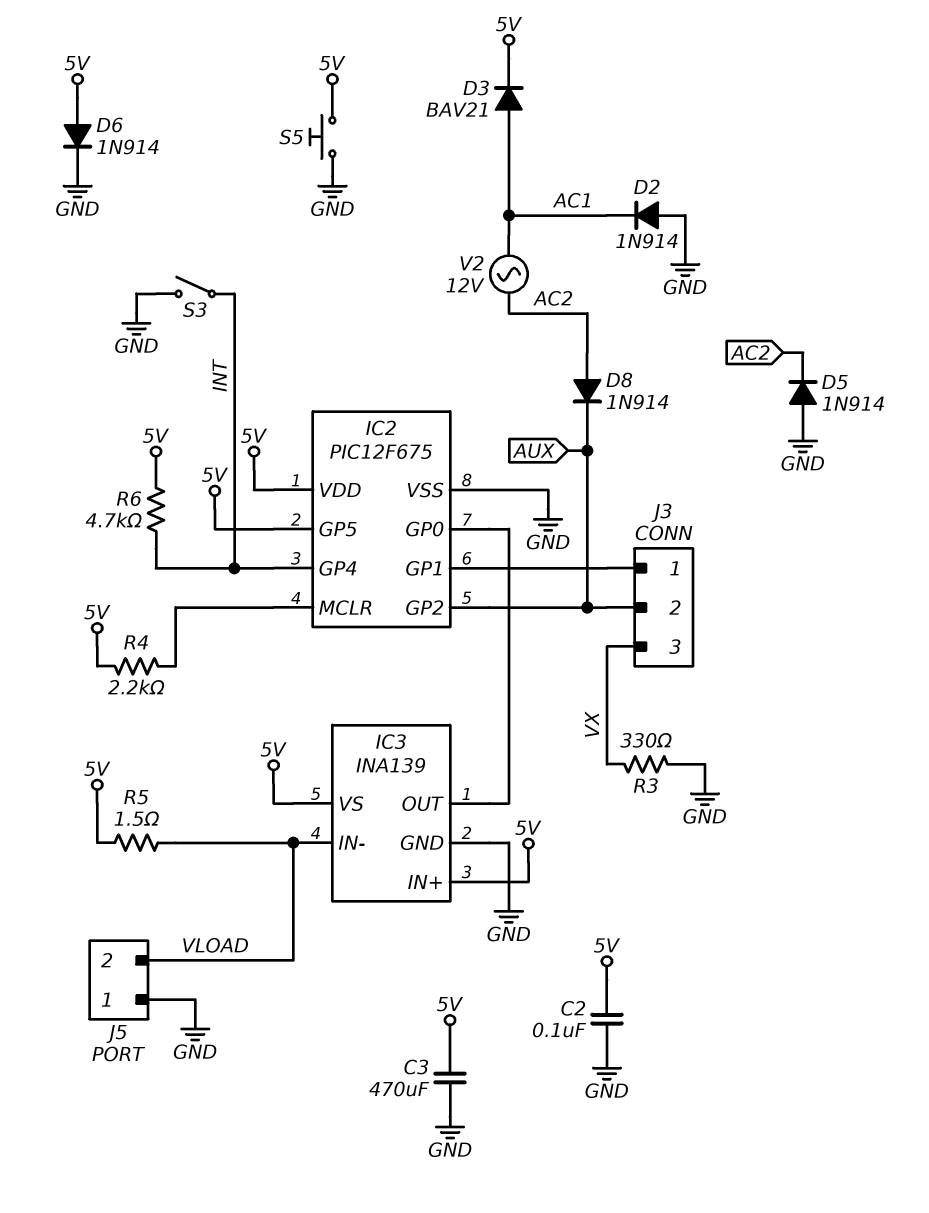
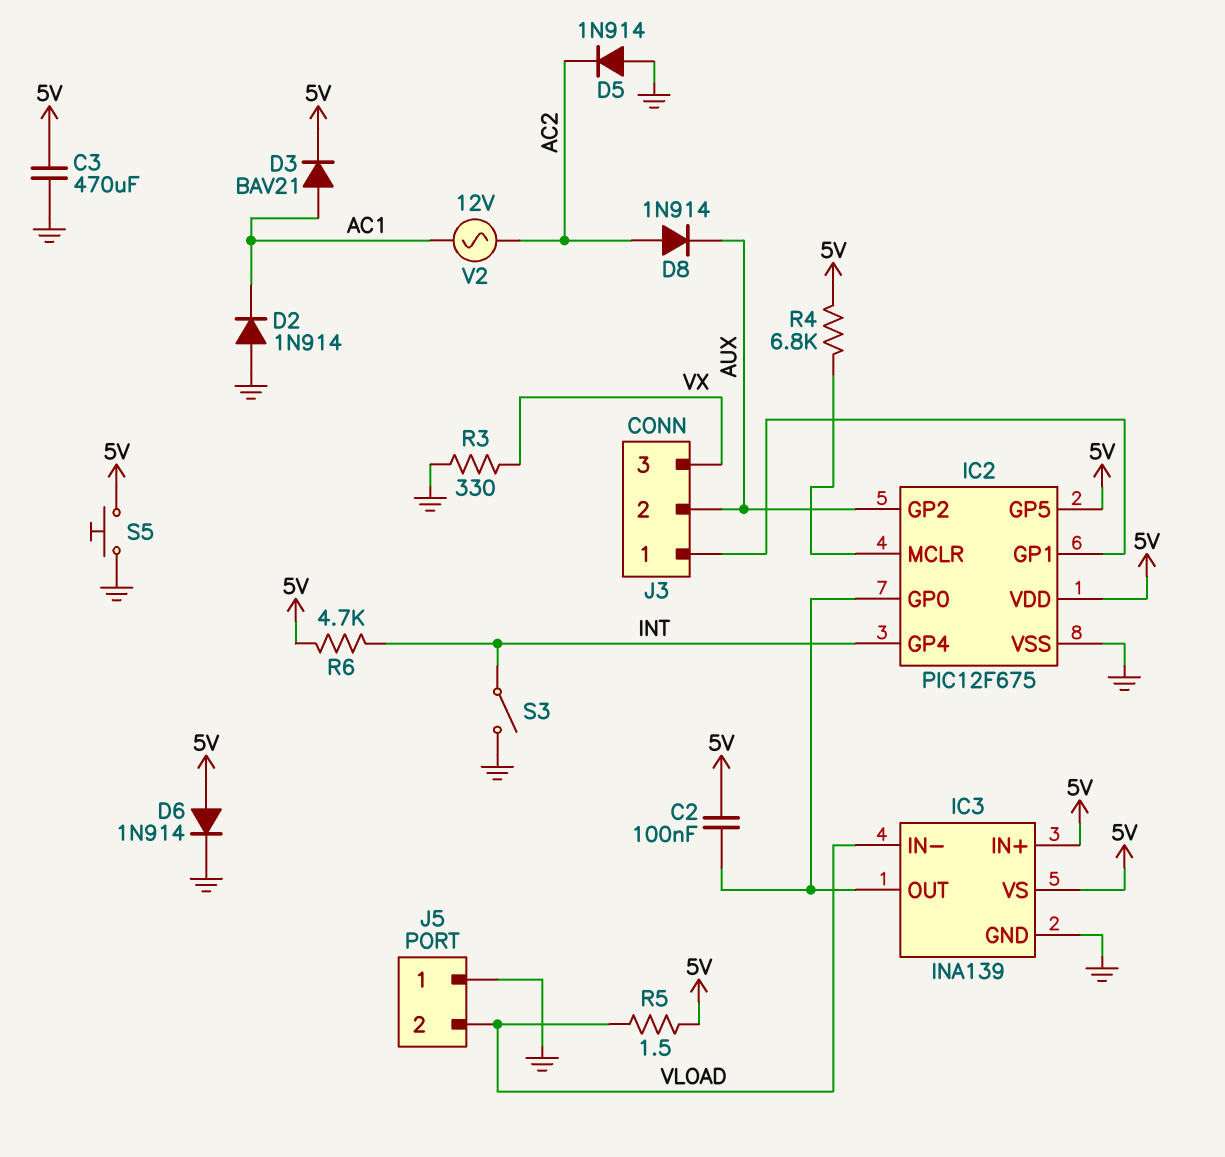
C2: 100nF (5V, GND) -> 100nF (5V, IC2/GP0)
R4: 2.2k (5V, IC2/MCLR) -> 6.8k (5V, IC2/MCLR)

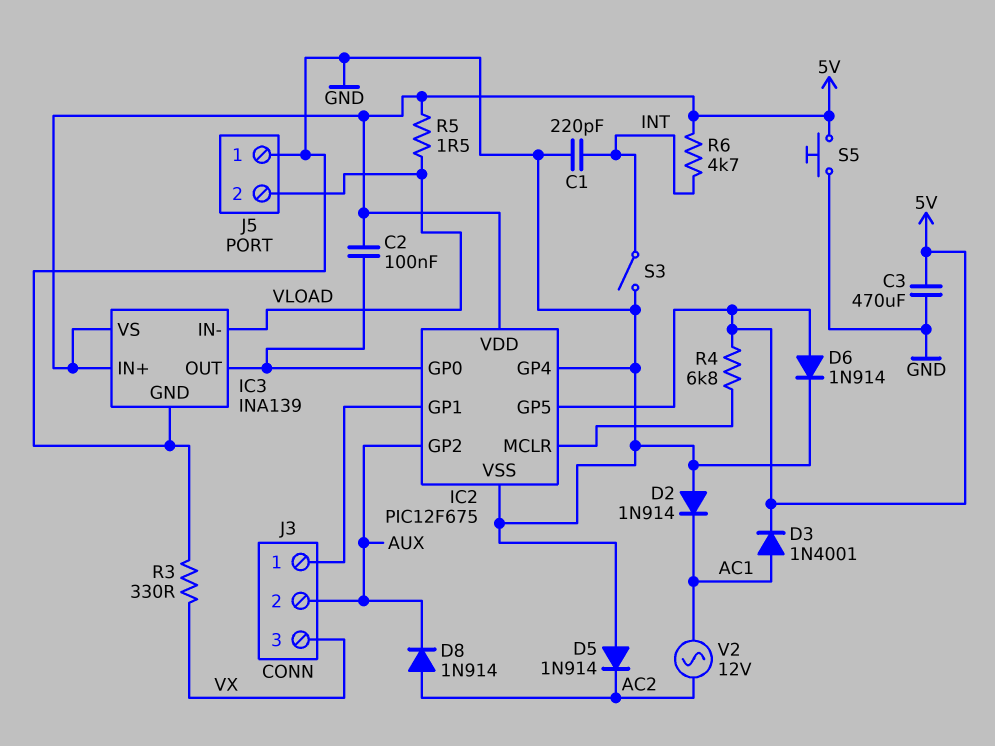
C1: none -> 220pF (GND, INT)
D3: diode BAV21 (A AC1, K 5V) -> diode 1N4001 (A AC1, K 5V)
IC2 pin GP4: INT -> GND

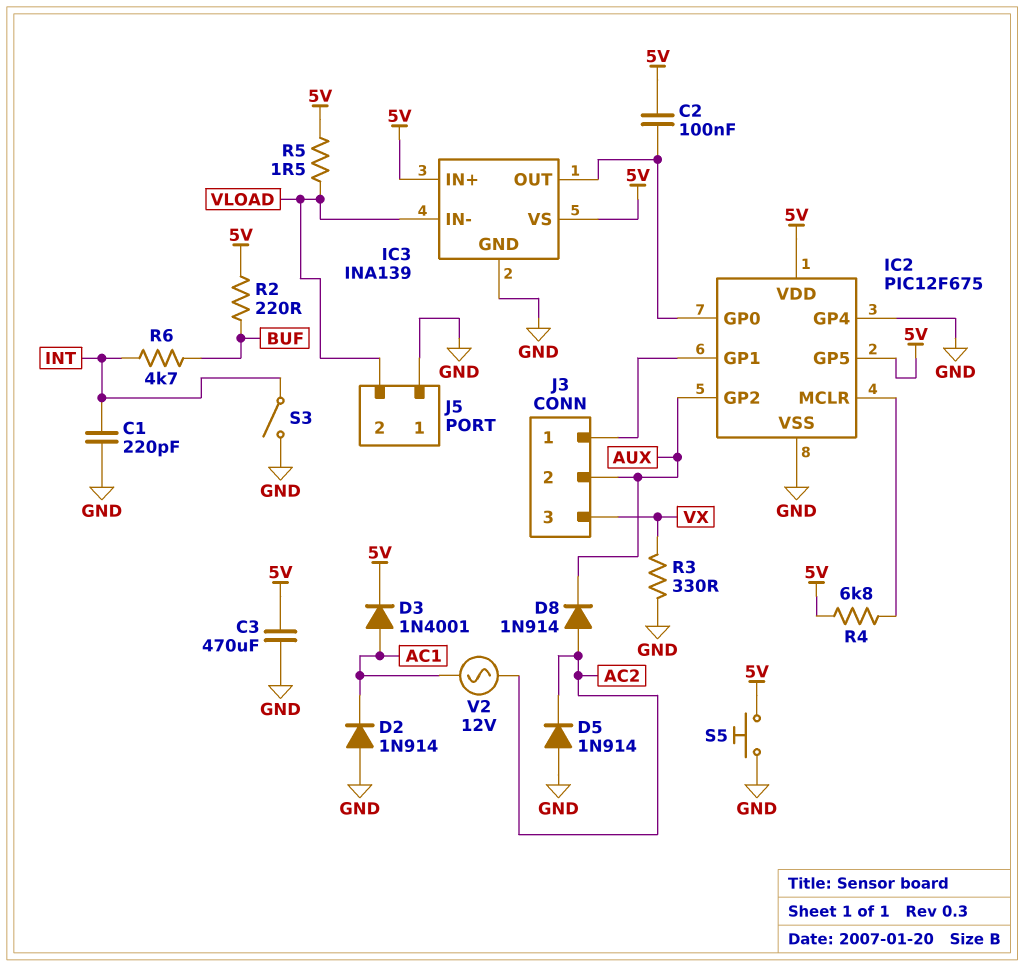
D6: diode 1N914 (A 5V, K GND) -> none
R2: none -> 220 (5V, BUF)
R6: 4.7k (5V, INT) -> 4.7k (BUF, INT)

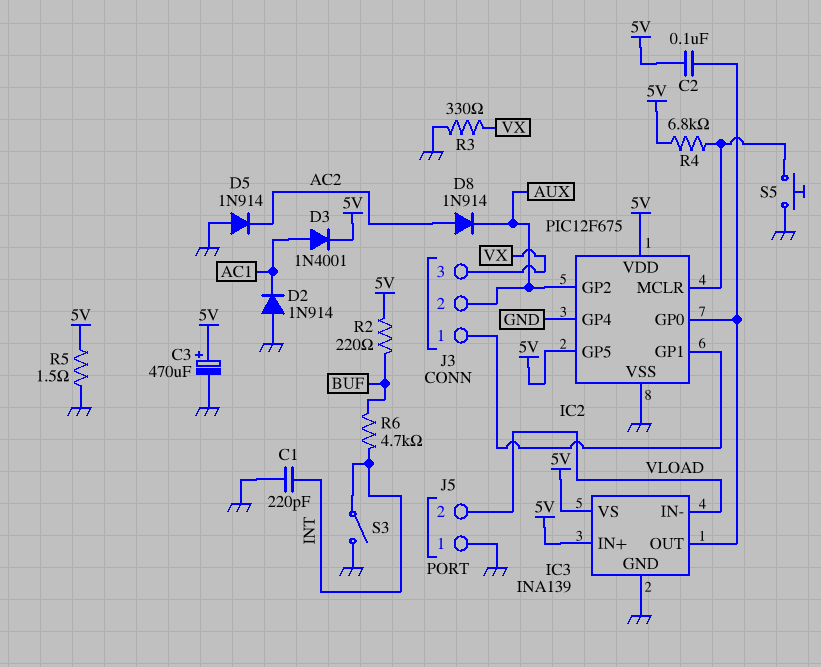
C3: 470uF (5V, GND) -> 470uF (plus 5V, minus GND)
R5: 1.5 (5V, VLOAD) -> 1.5 (5V, GND)
S5: button (5V, GND) -> button (GND, IC2/MCLR)
V2: AC 12V (AC1, AC2) -> none

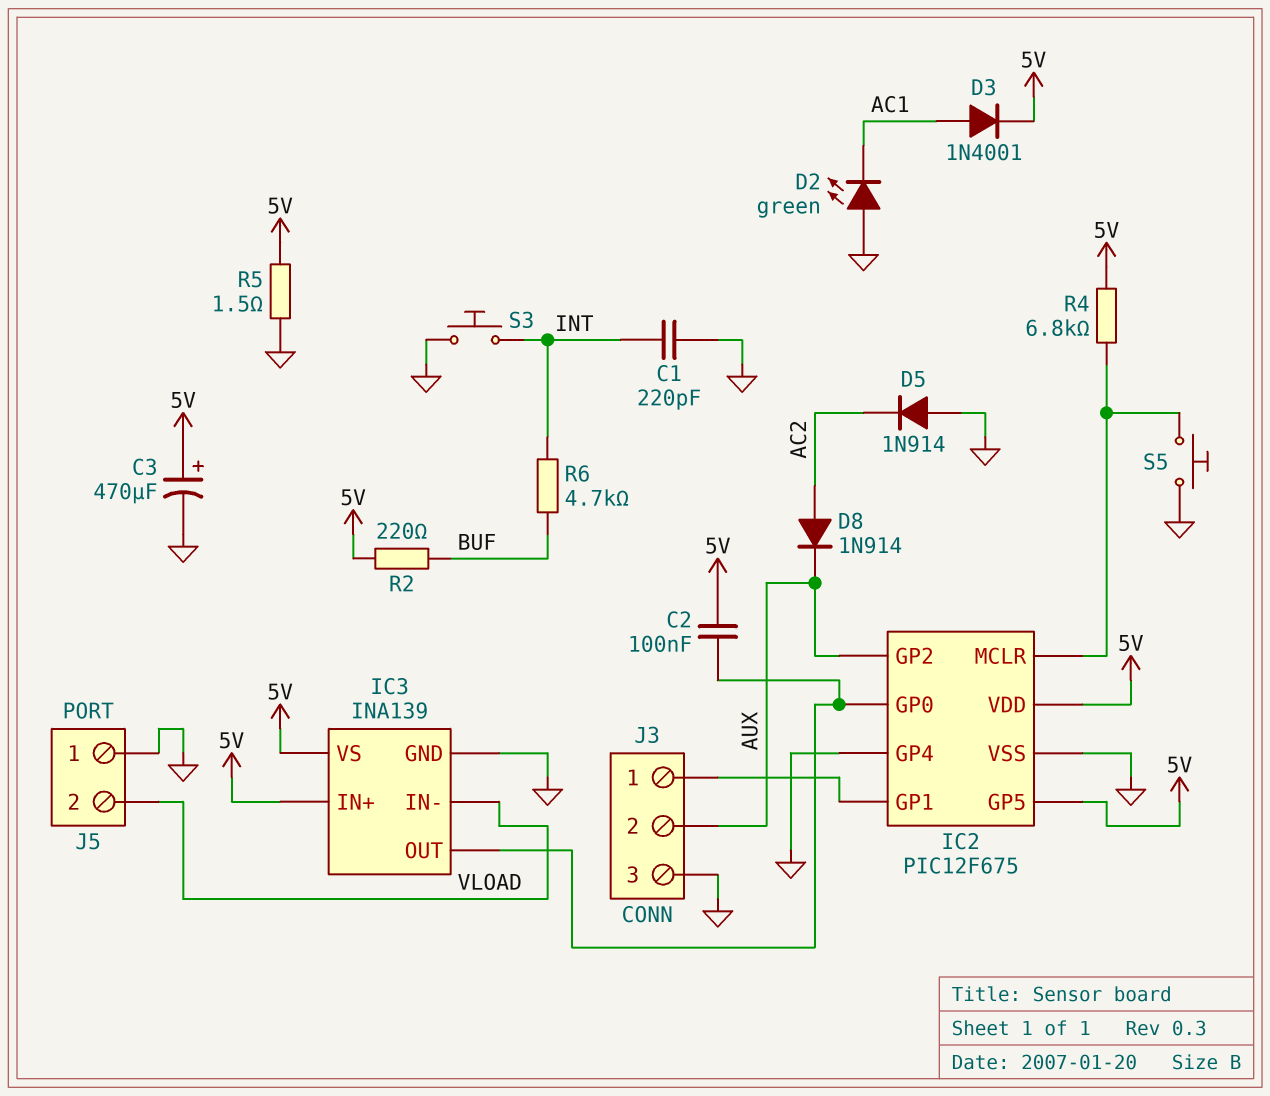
D2: diode 1N914 (A GND, K AC1) -> LED green (A GND, K AC1)
J3 pin 3: VX -> GND
R3: 330 (GND, VX) -> none
S3: switch (GND, INT) -> button (GND, INT)

